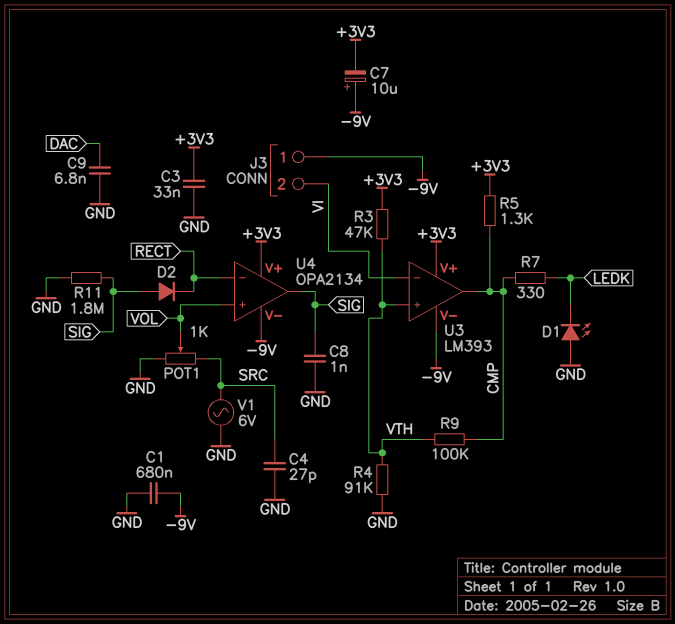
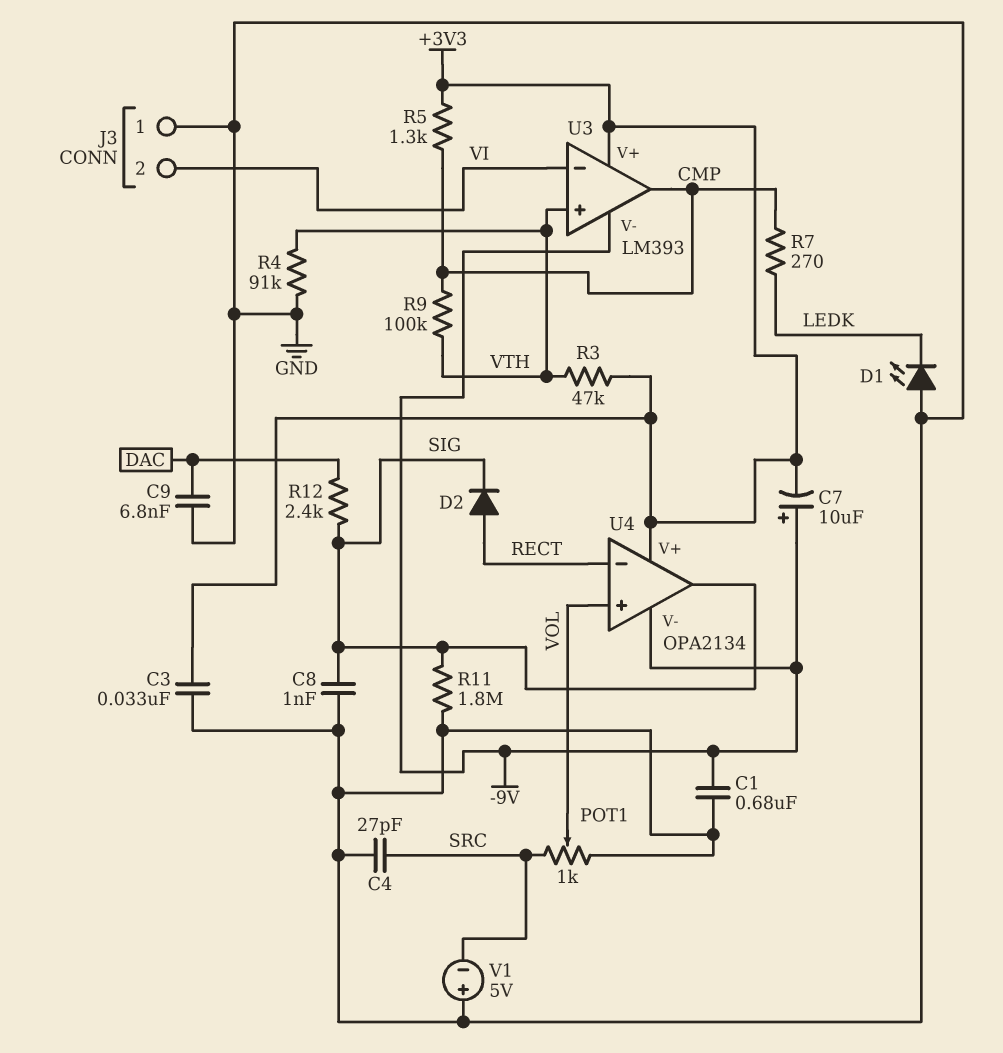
D2: diode (A SIG, K RECT) -> diode (A RECT, K SIG)
J3 pin 1: -9V -> GND
R7: 330 (CMP, LEDK) -> 270 (CMP, LEDK)
R12: none -> 2.4k (DAC, SIG)
V1: AC 6V (GND, SRC) -> 5V (plus GND, minus SRC)

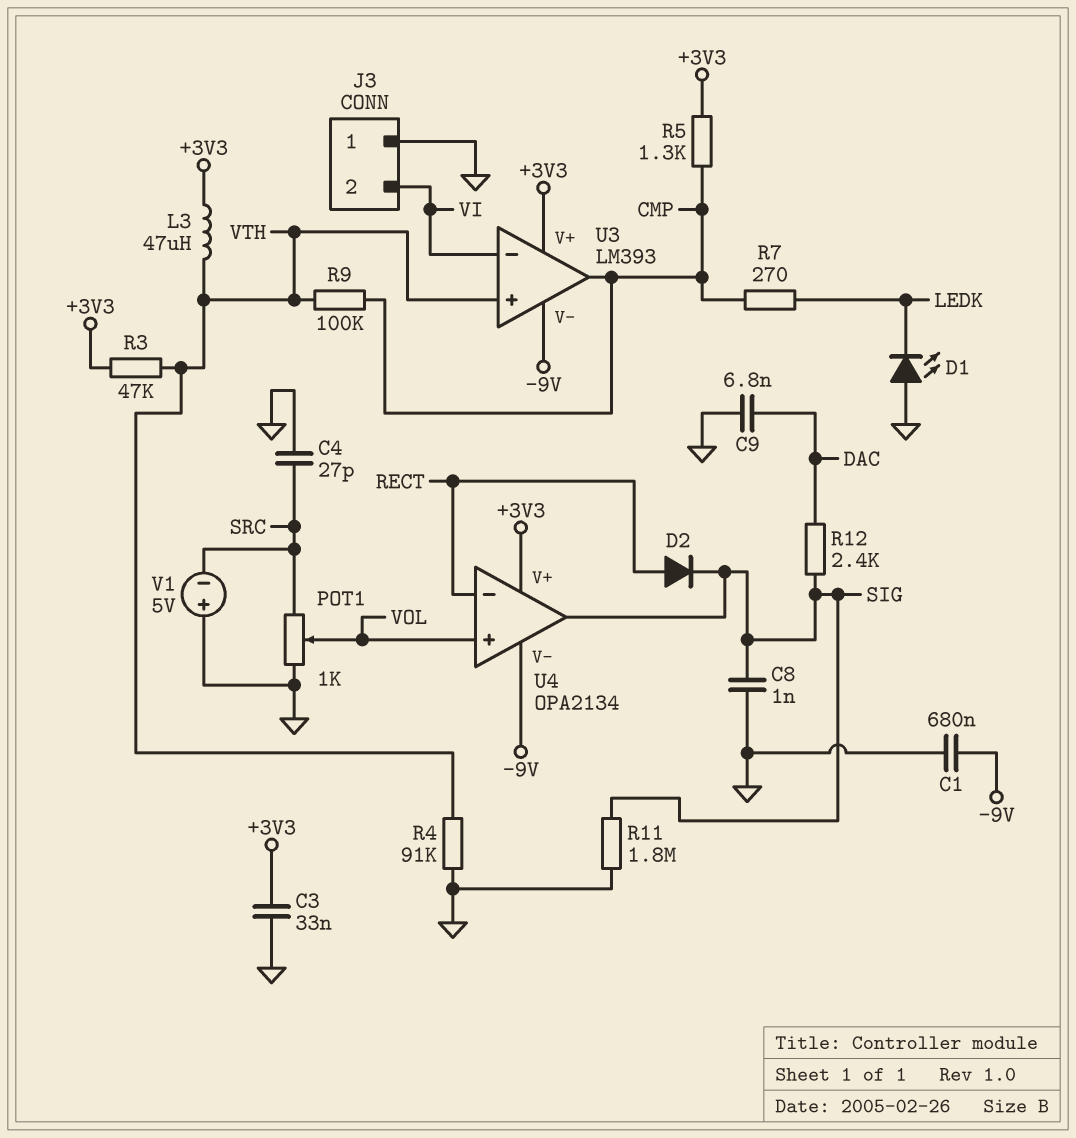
C7: 10uF (plus -9V, minus +3V3) -> none
L3: none -> 47uH (+3V3, VTH)

